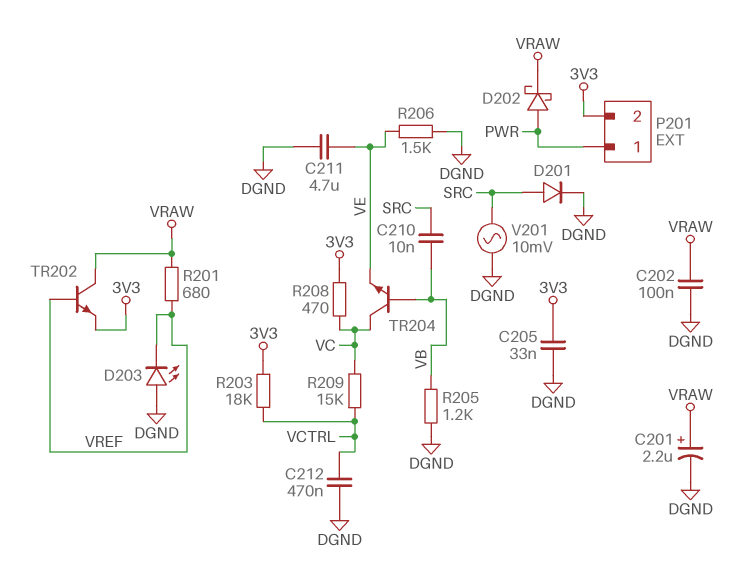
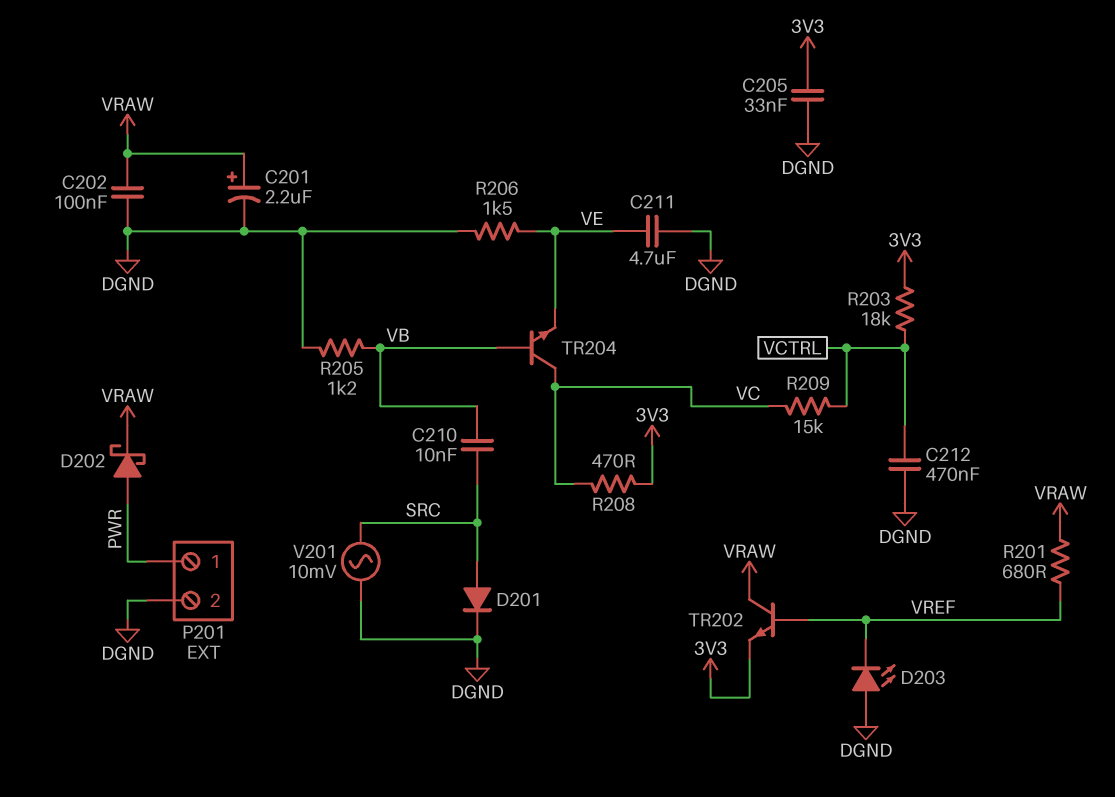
P201 pin 2: 3V3 -> DGND

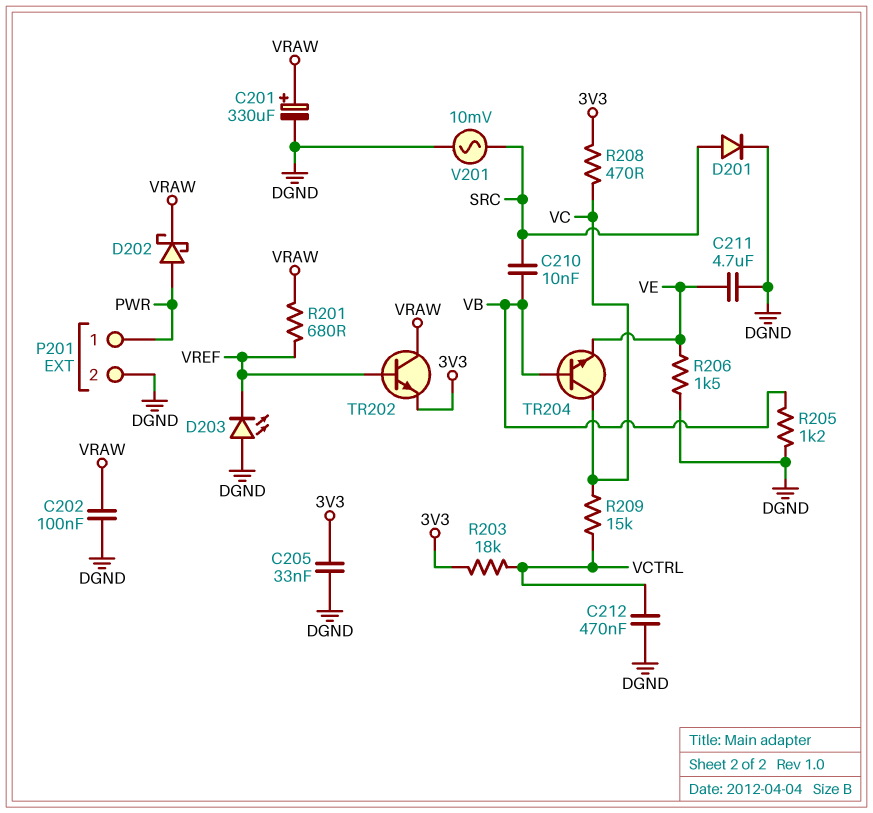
C201: 2.2uF (plus VRAW, minus DGND) -> 330uF (plus VRAW, minus DGND)

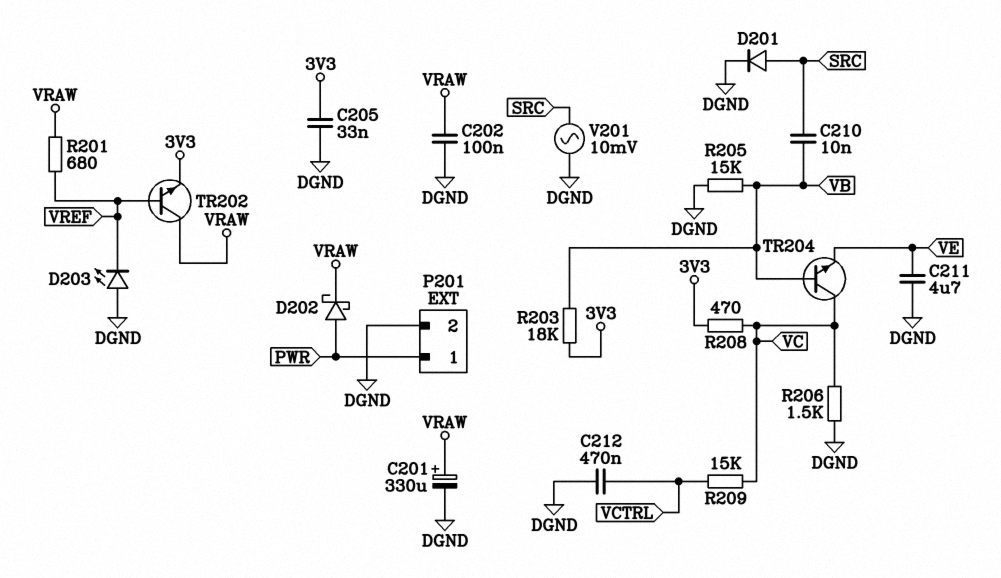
R203: 18k (3V3, VCTRL) -> 18k (3V3, VB)
R205: 1.2k (DGND, VB) -> 15k (DGND, VB)
R206: 1.5k (DGND, VE) -> 1.5k (DGND, VC)

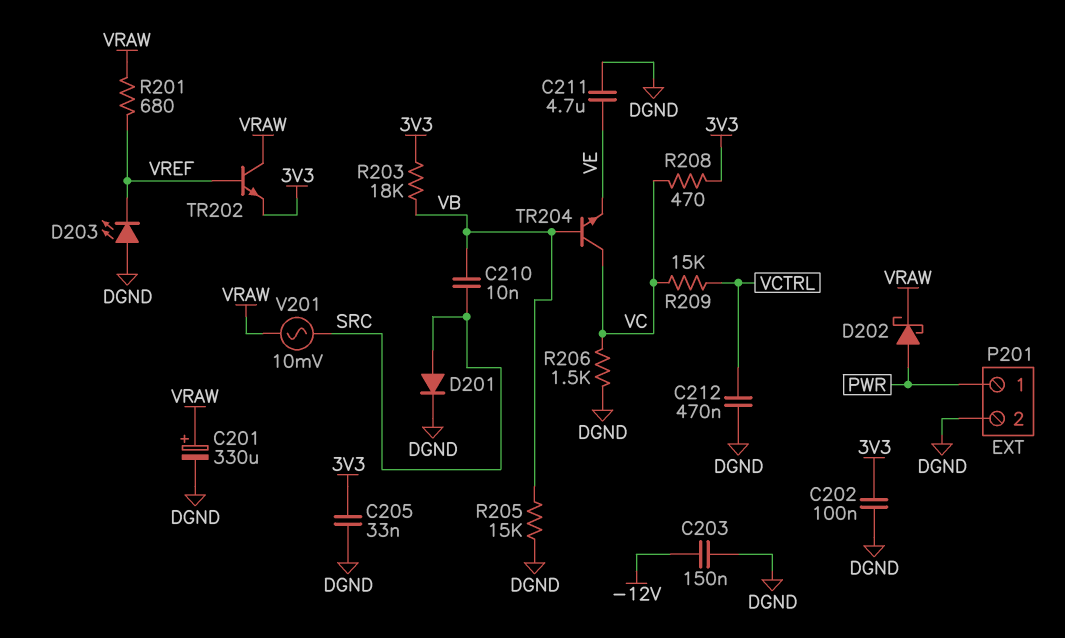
C202: 100nF (DGND, VRAW) -> 100nF (3V3, DGND)
C203: none -> 150nF (-12V, DGND)
V201: AC 10mV (DGND, SRC) -> AC 10mV (SRC, VRAW)

